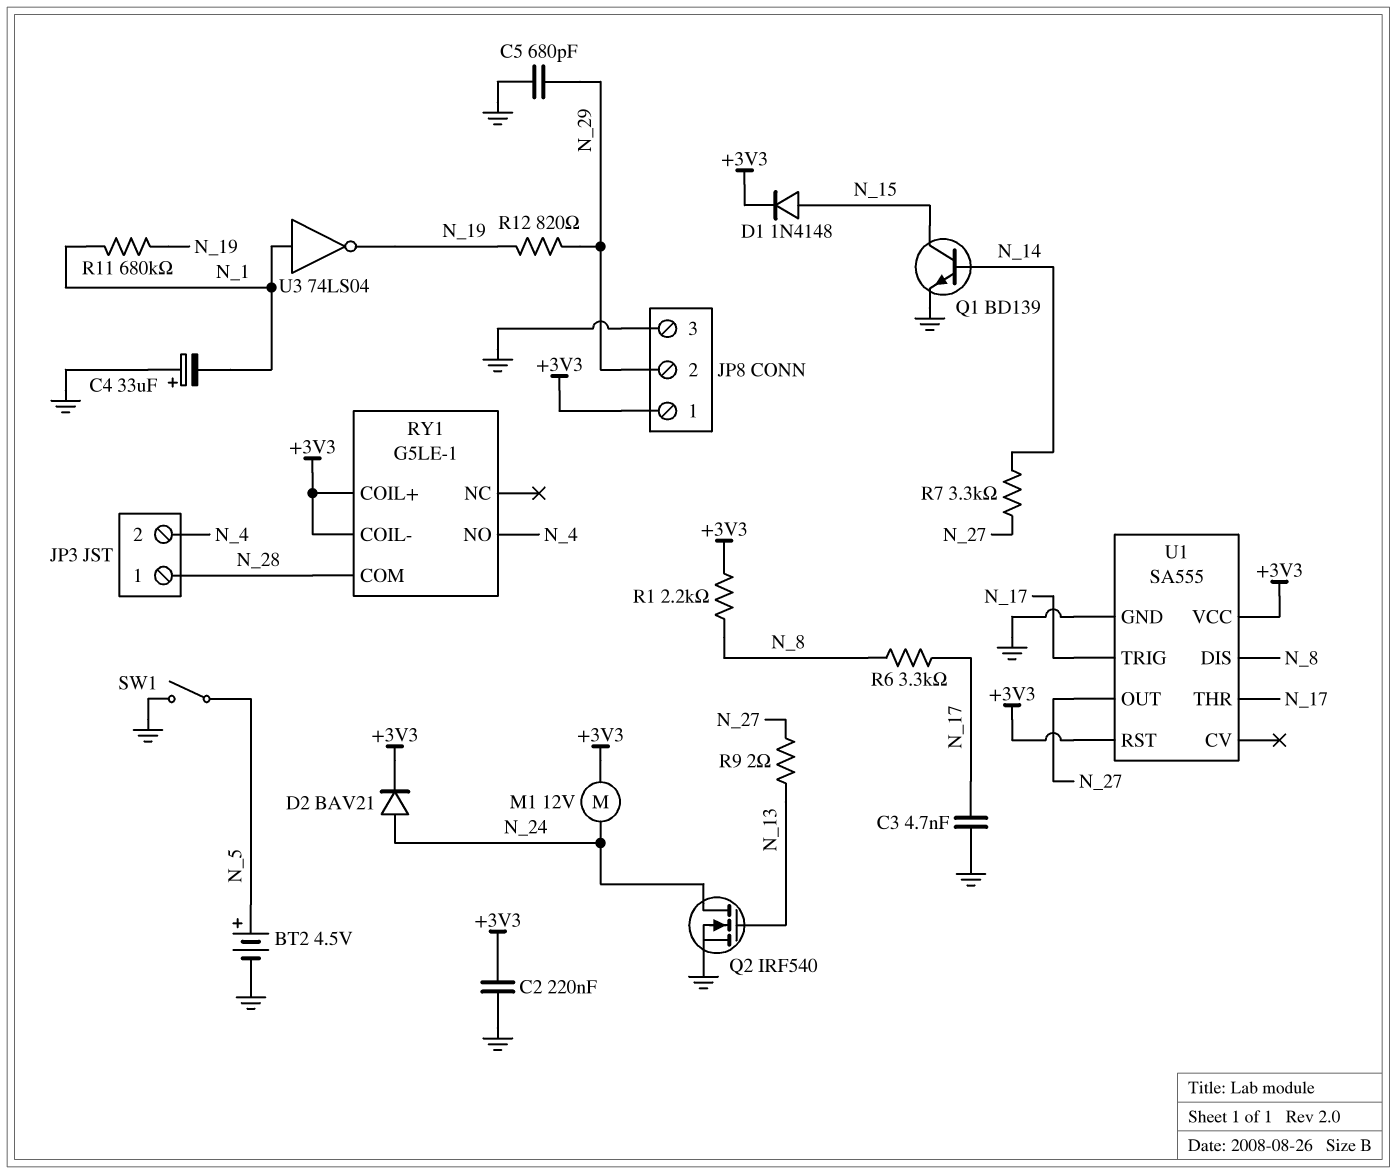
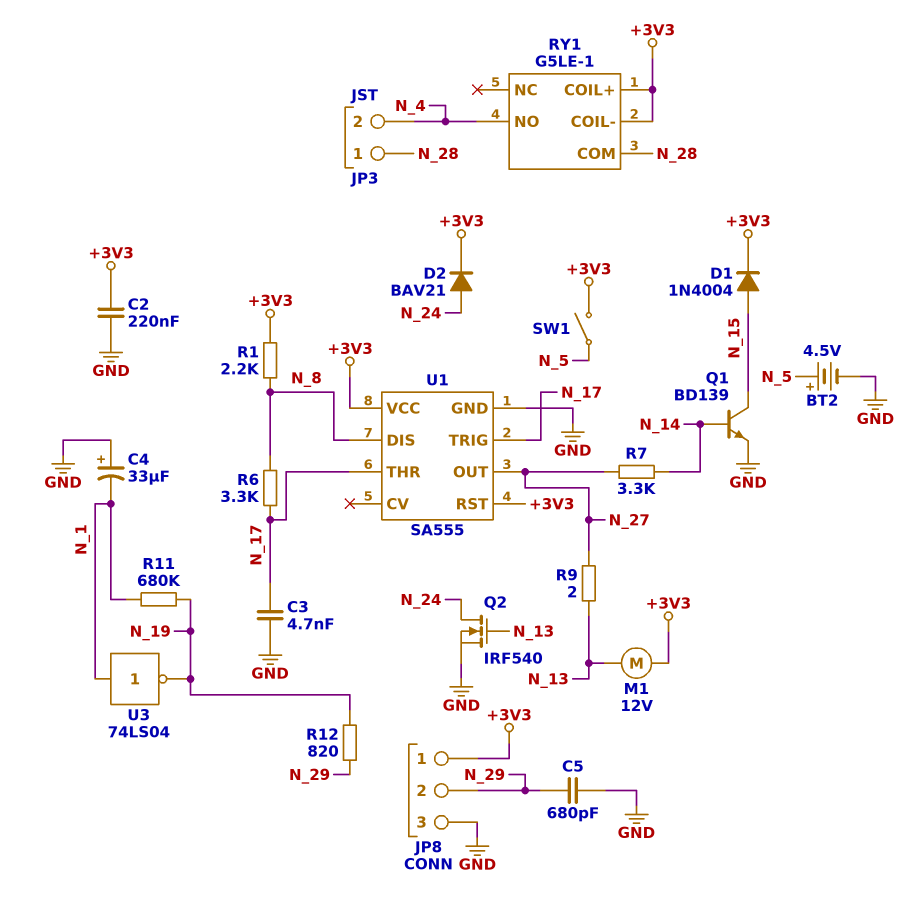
D1: diode 1N4148 (A N_15, K +3V3) -> diode 1N4004 (A N_15, K +3V3)
M1: motor 12V (+3V3, N_24) -> motor 12V (+3V3, N_13)
SW1: switch (GND, N_5) -> switch (+3V3, N_5)

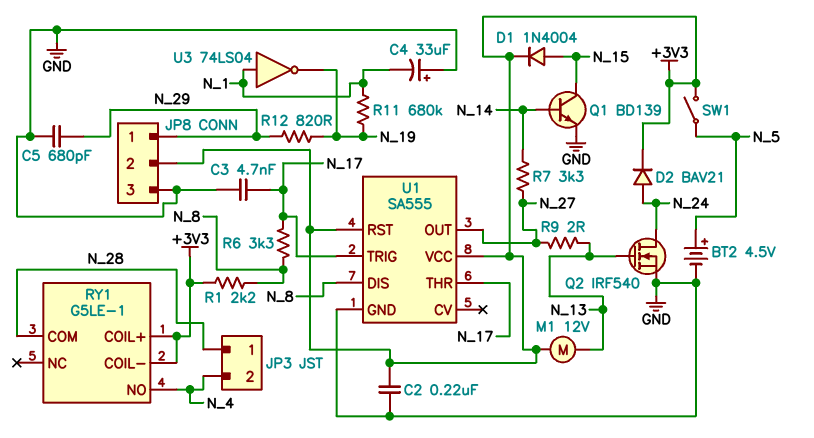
JP8 pin 1: +3V3 -> N_29
JP8 pin 2: N_29 -> +3V3

